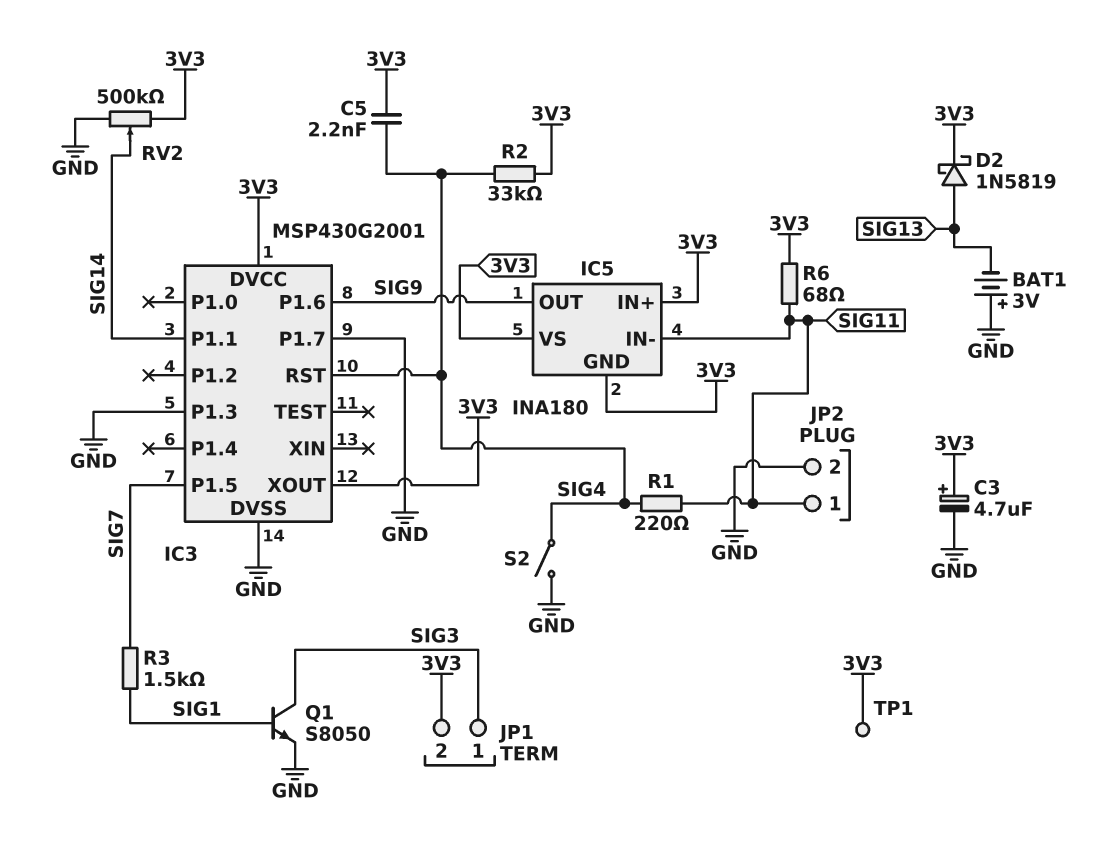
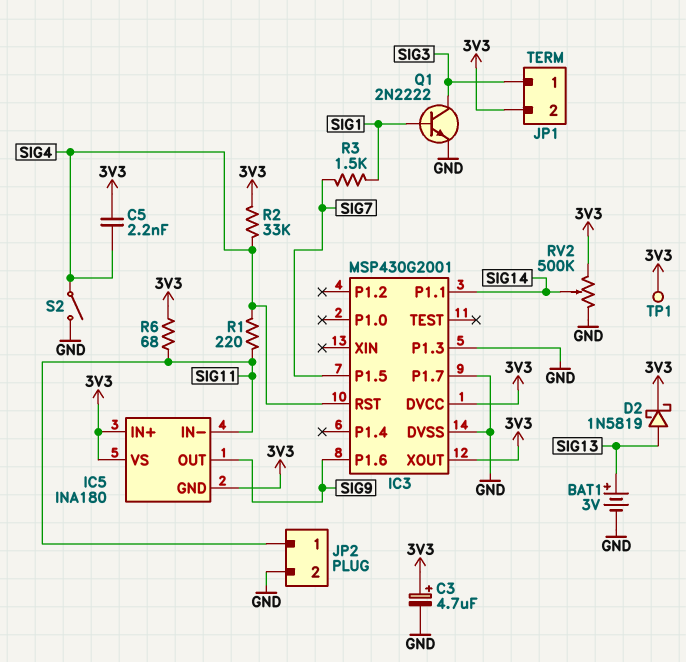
BAT1: 3V (plus GND, minus SIG13) -> 3V (plus SIG13, minus GND)
Q1: NPN S8050 (B SIG1, C SIG3, E GND) -> NPN 2N2222 (B SIG1, C SIG3, E GND)

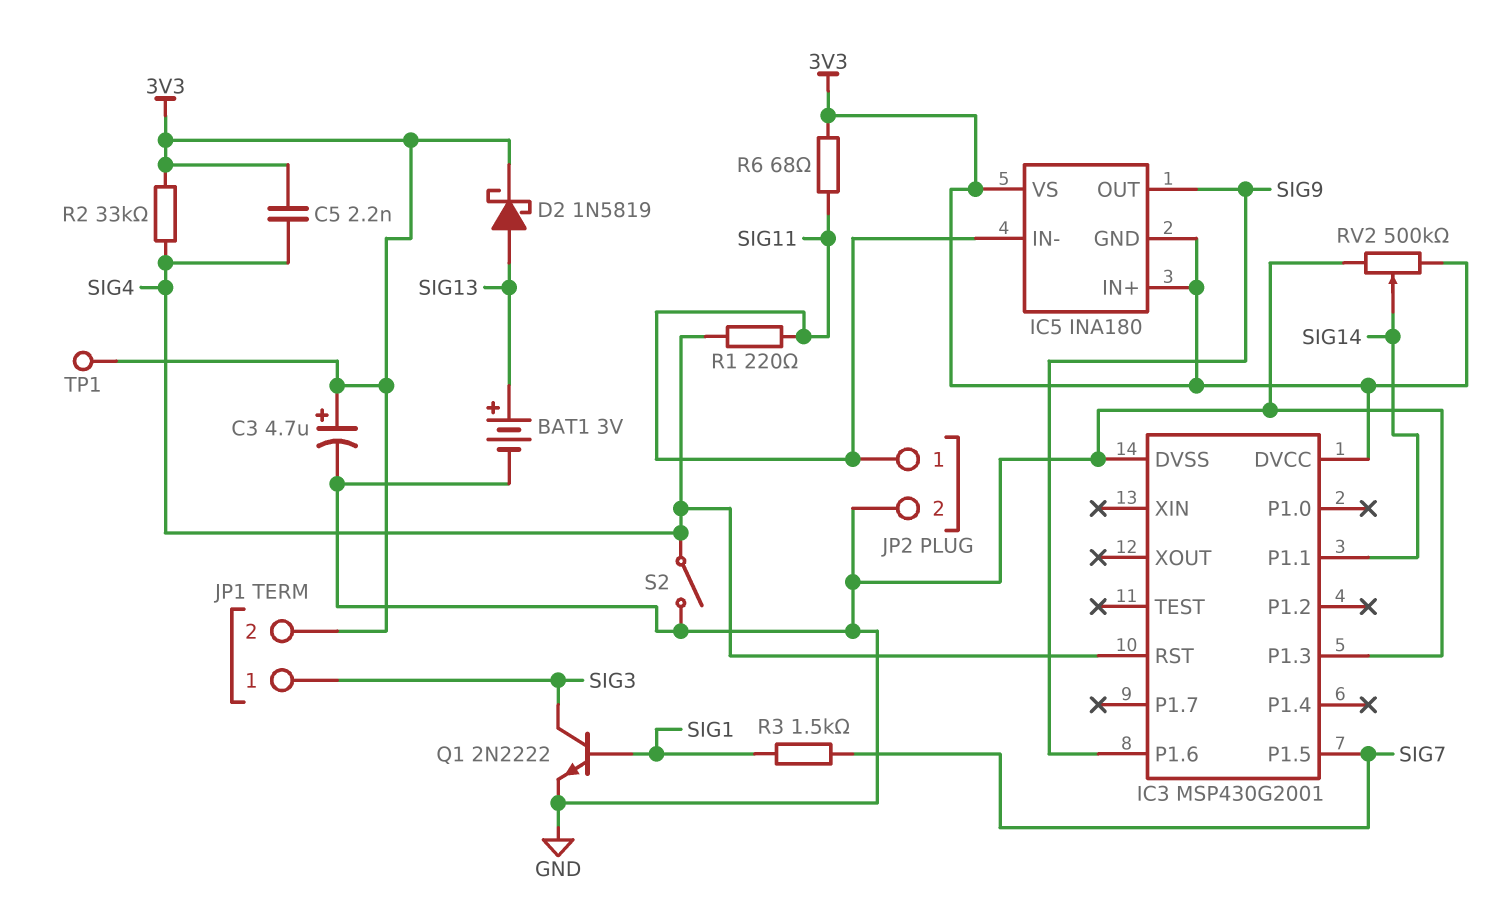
IC3 pin P1.7: GND -> none
IC3 pin XOUT: 3V3 -> none

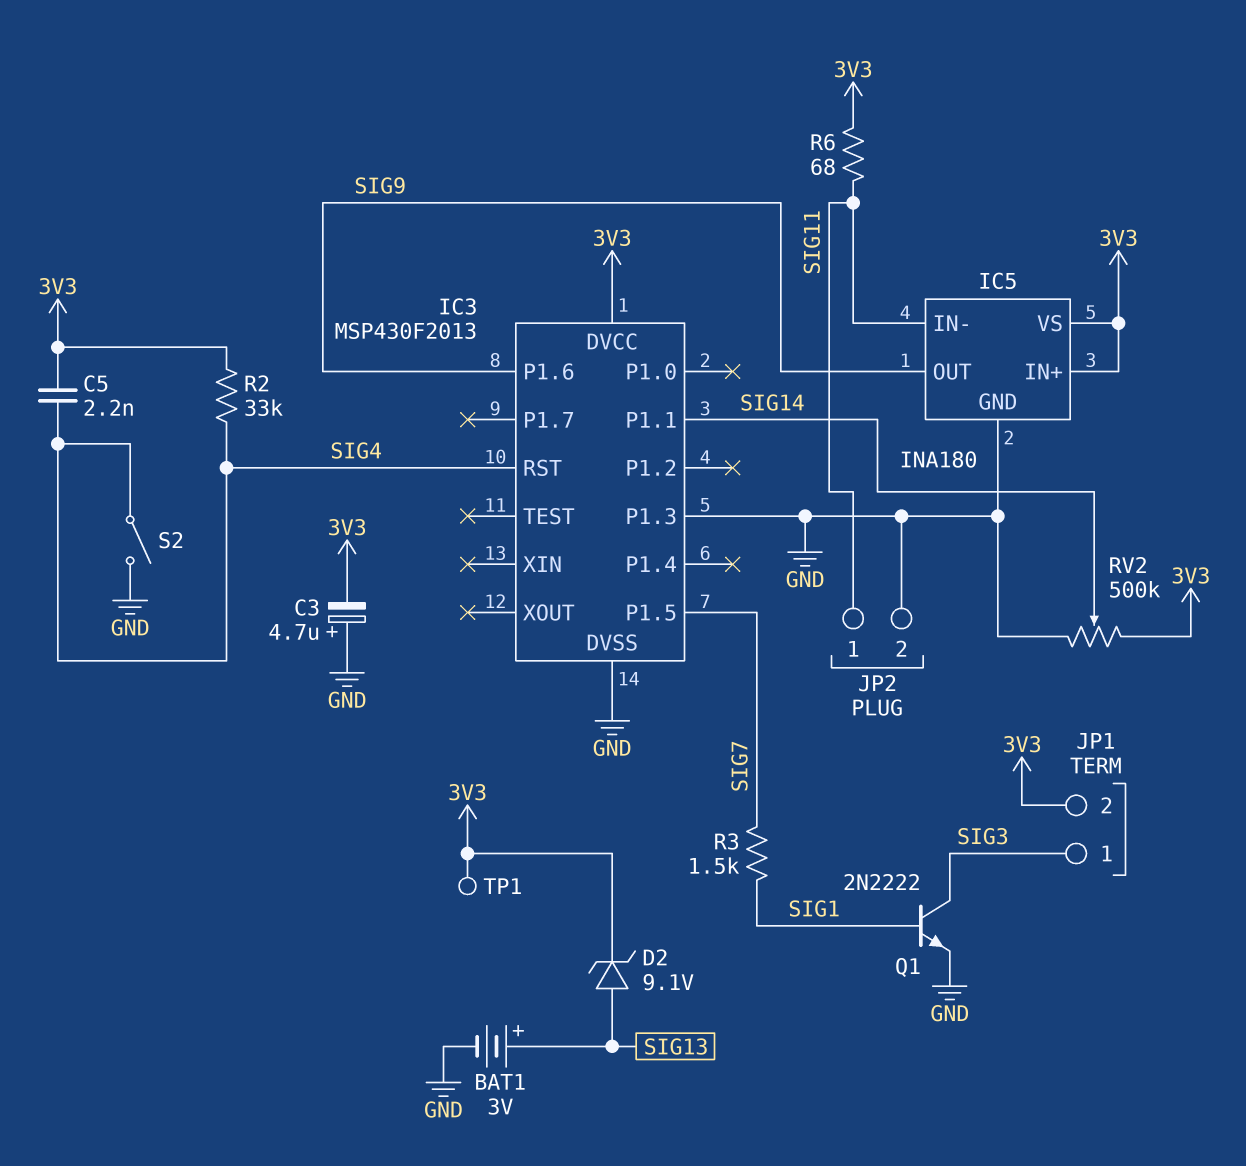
C3: 4.7uF (plus 3V3, minus GND) -> 4.7uF (plus GND, minus 3V3)
D2: schottky 1N5819 (A SIG13, K 3V3) -> zener 9.1V (A SIG13, K 3V3)
IC3: MSP430G2001 -> MSP430F2013
IC5 pin GND: 3V3 -> GND
R1: 220 (SIG4, SIG11) -> none

